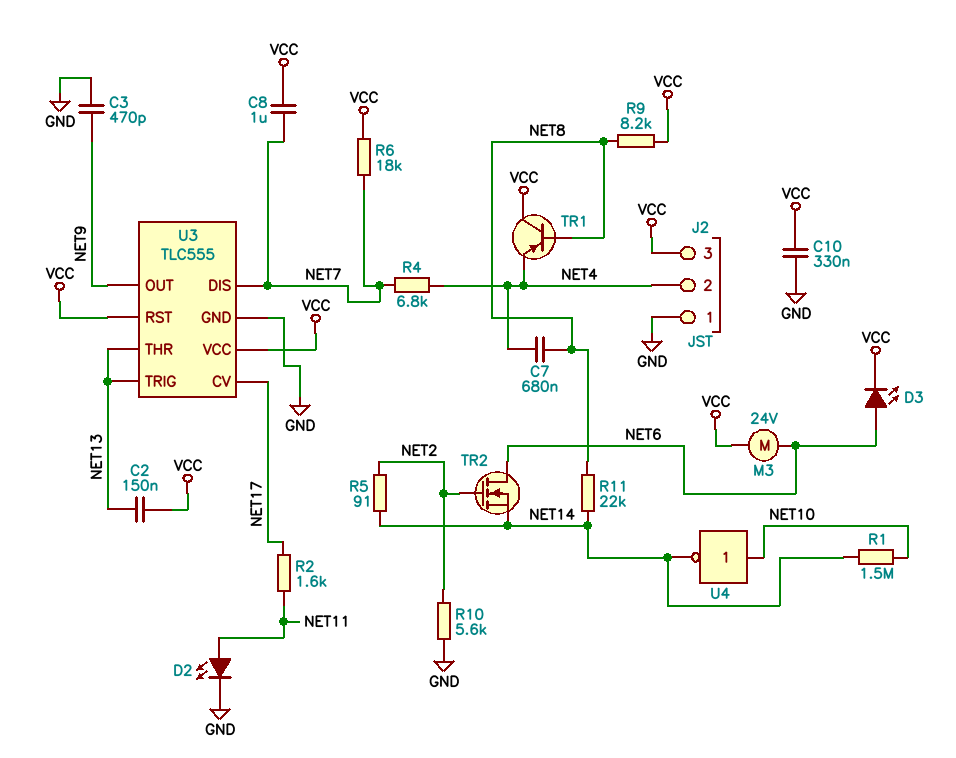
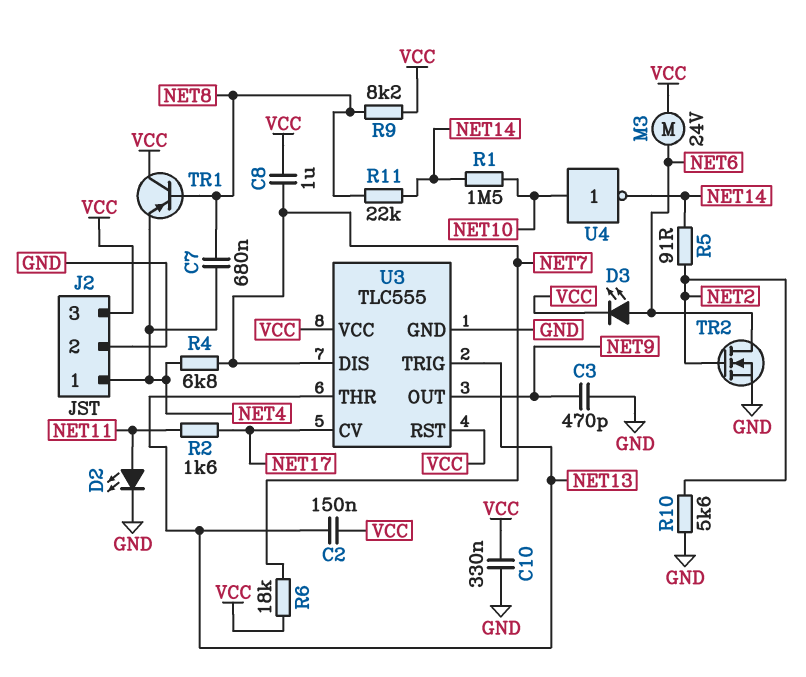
J2 pin 1: GND -> NET4
J2 pin 2: NET4 -> GND
TR2: NMOS (G NET2, D NET6, S NET14) -> NMOS (G NET2, D NET6, S GND)

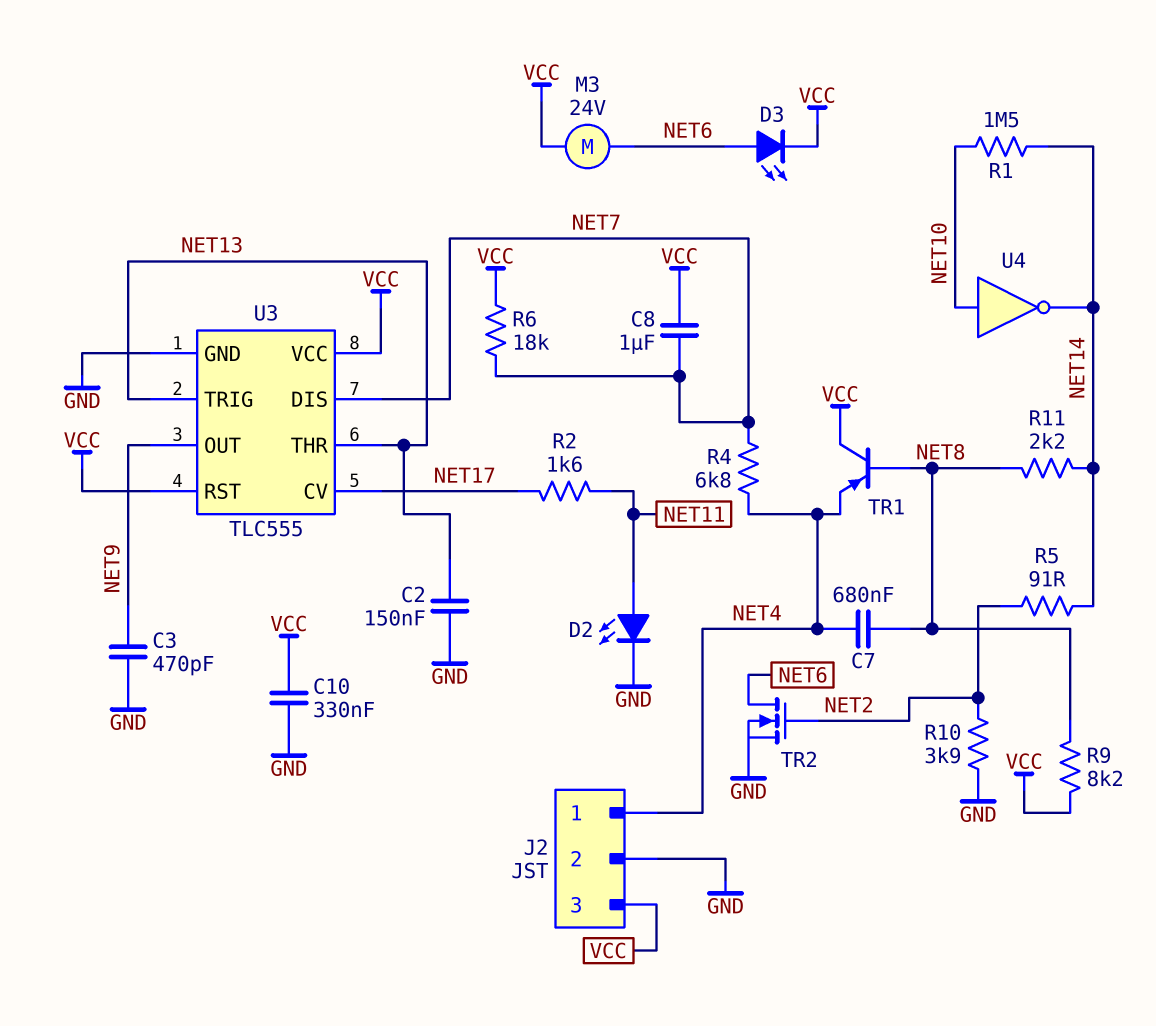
C2: 150nF (NET13, VCC) -> 150nF (GND, NET13)
R10: 5.6k (GND, NET2) -> 3.9k (GND, NET2)
R11: 22k (NET8, NET14) -> 2.2k (NET8, NET14)

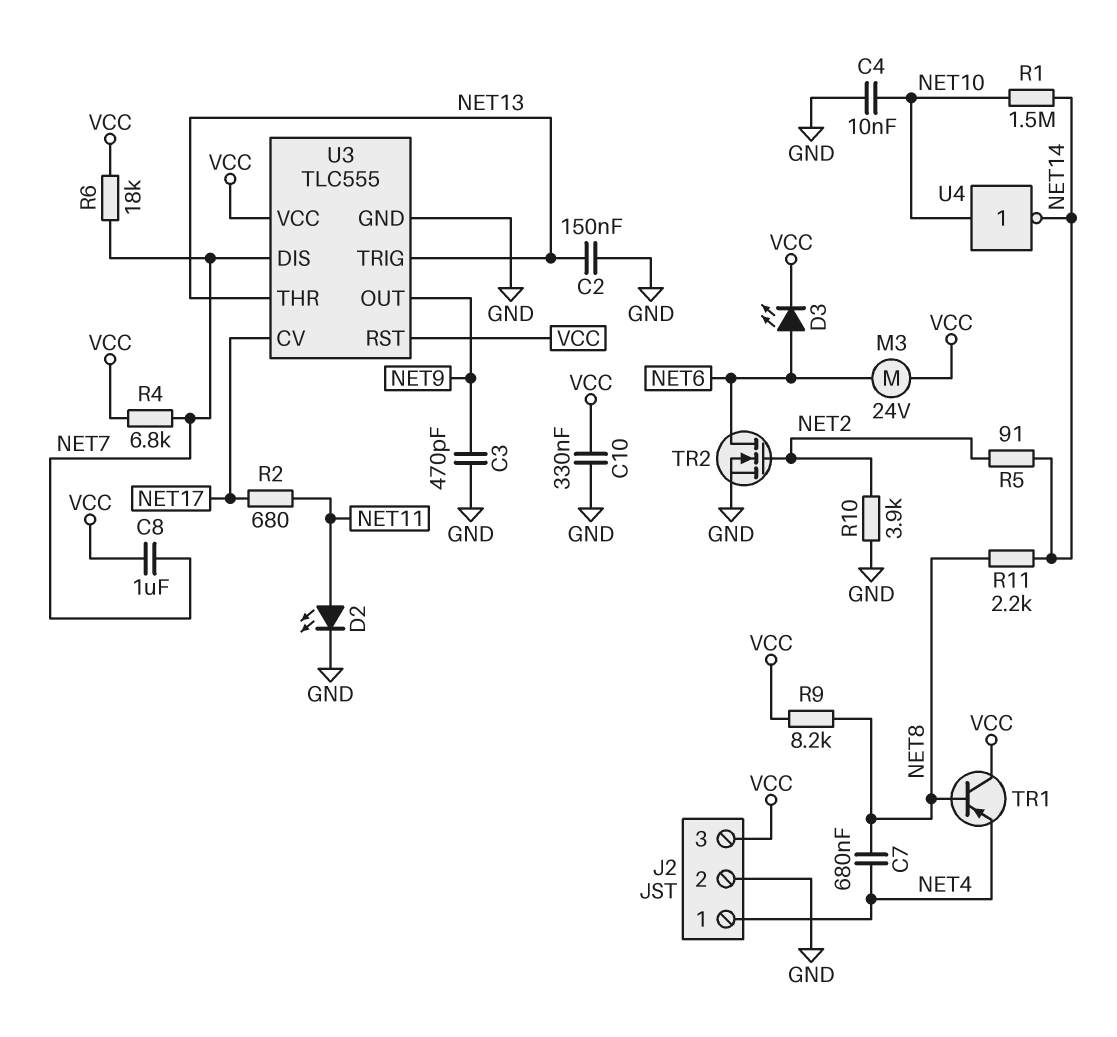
C4: none -> 10nF (GND, NET10)
R2: 1.6k (NET11, NET17) -> 680 (NET11, NET17)
R4: 6.8k (NET4, NET7) -> 6.8k (NET7, VCC)

